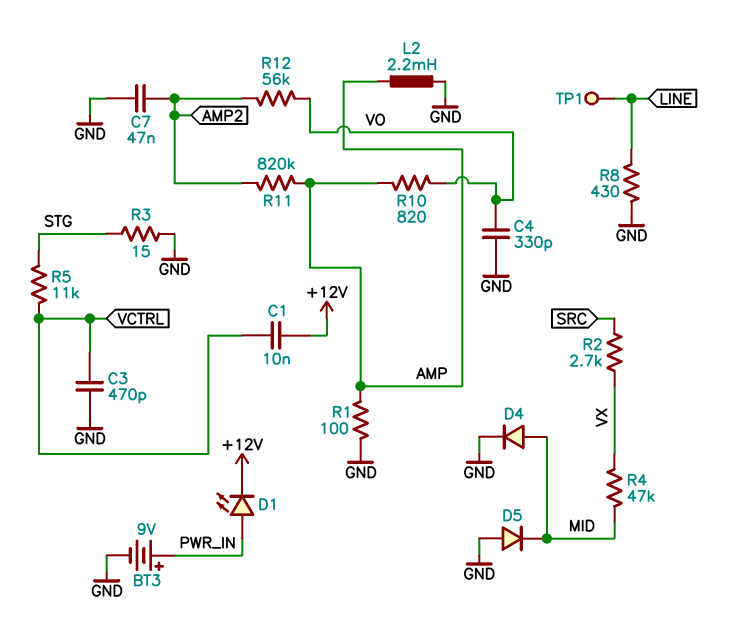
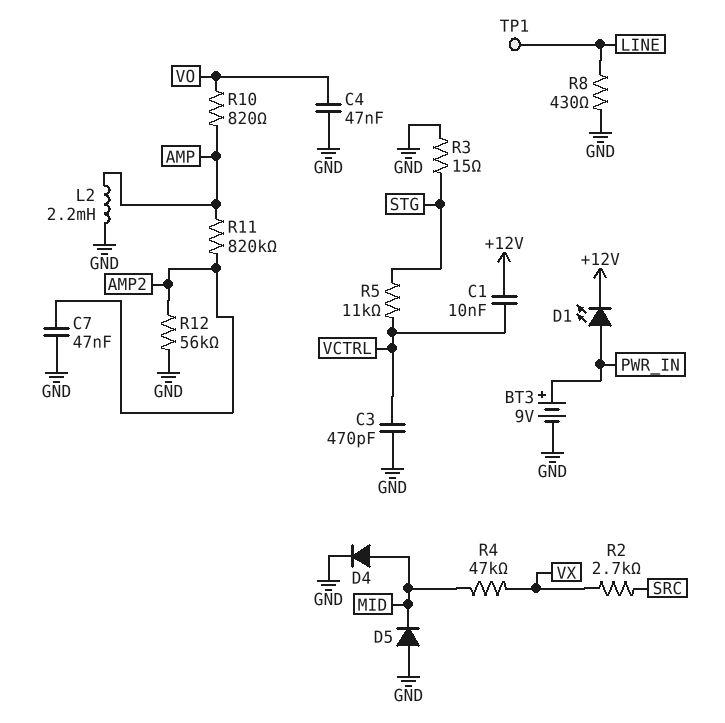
C4: 330pF (GND, VO) -> 47nF (GND, VO)
R1: 100 (AMP, GND) -> none
R12: 56k (AMP2, VO) -> 56k (AMP2, GND)

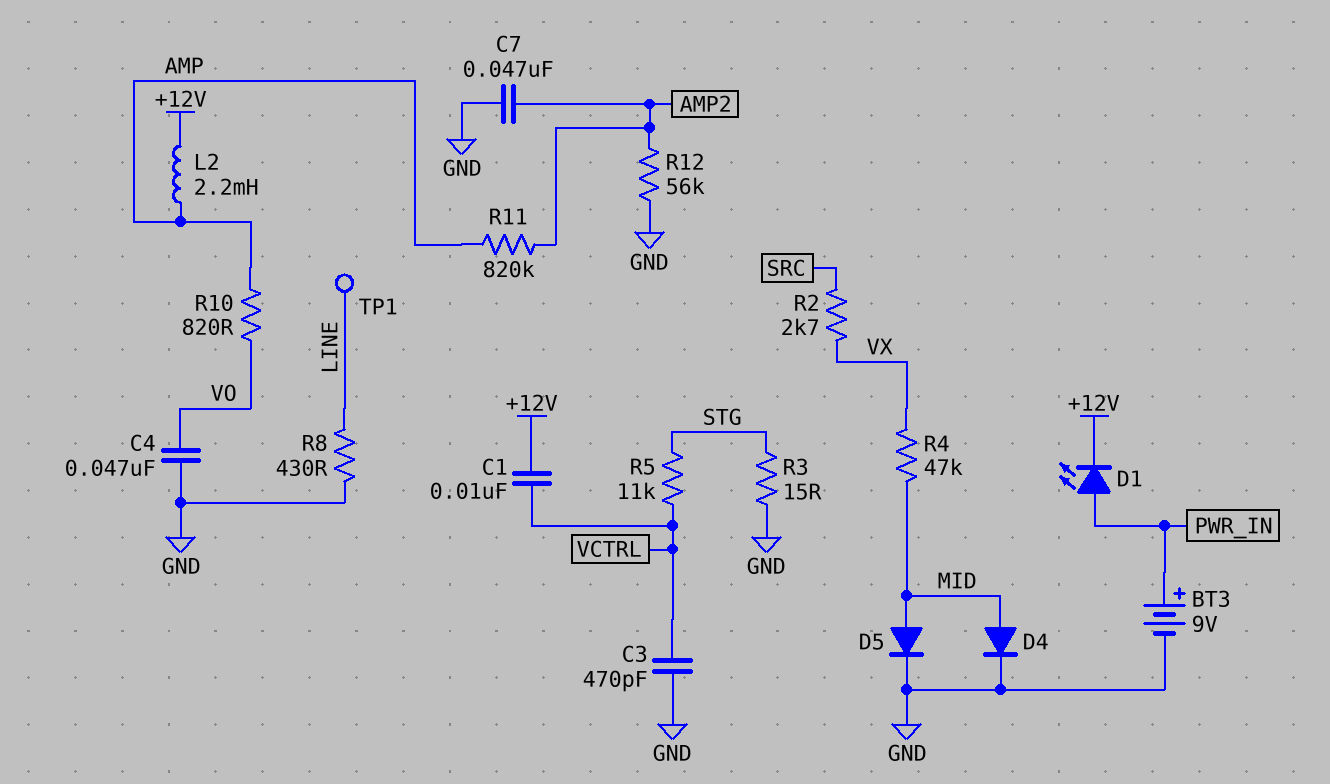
D5: diode (A GND, K MID) -> diode (A MID, K GND)
L2: 2.2mH (AMP, GND) -> 2.2mH (+12V, AMP)

